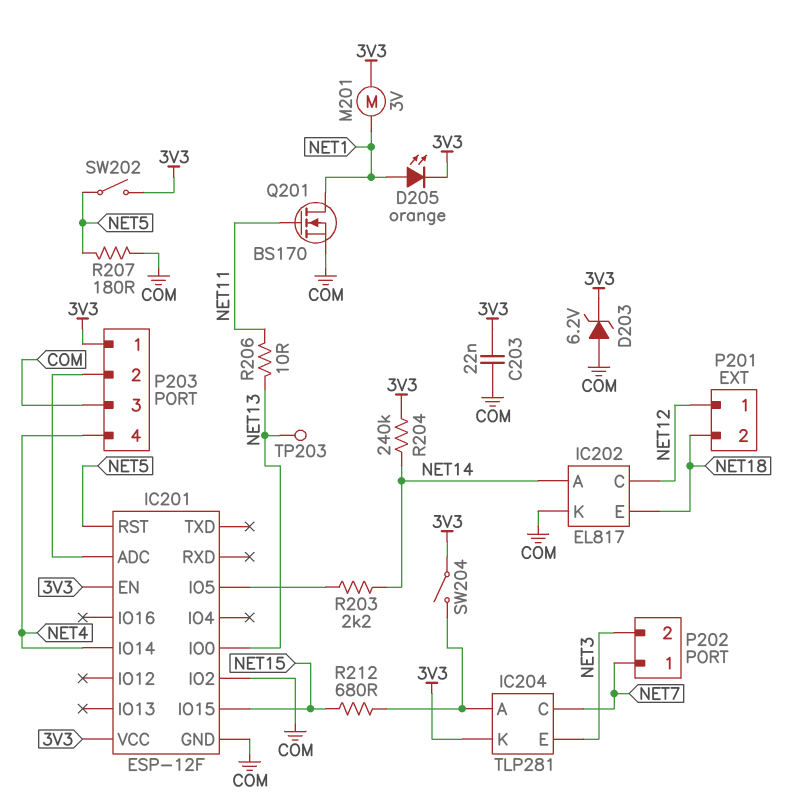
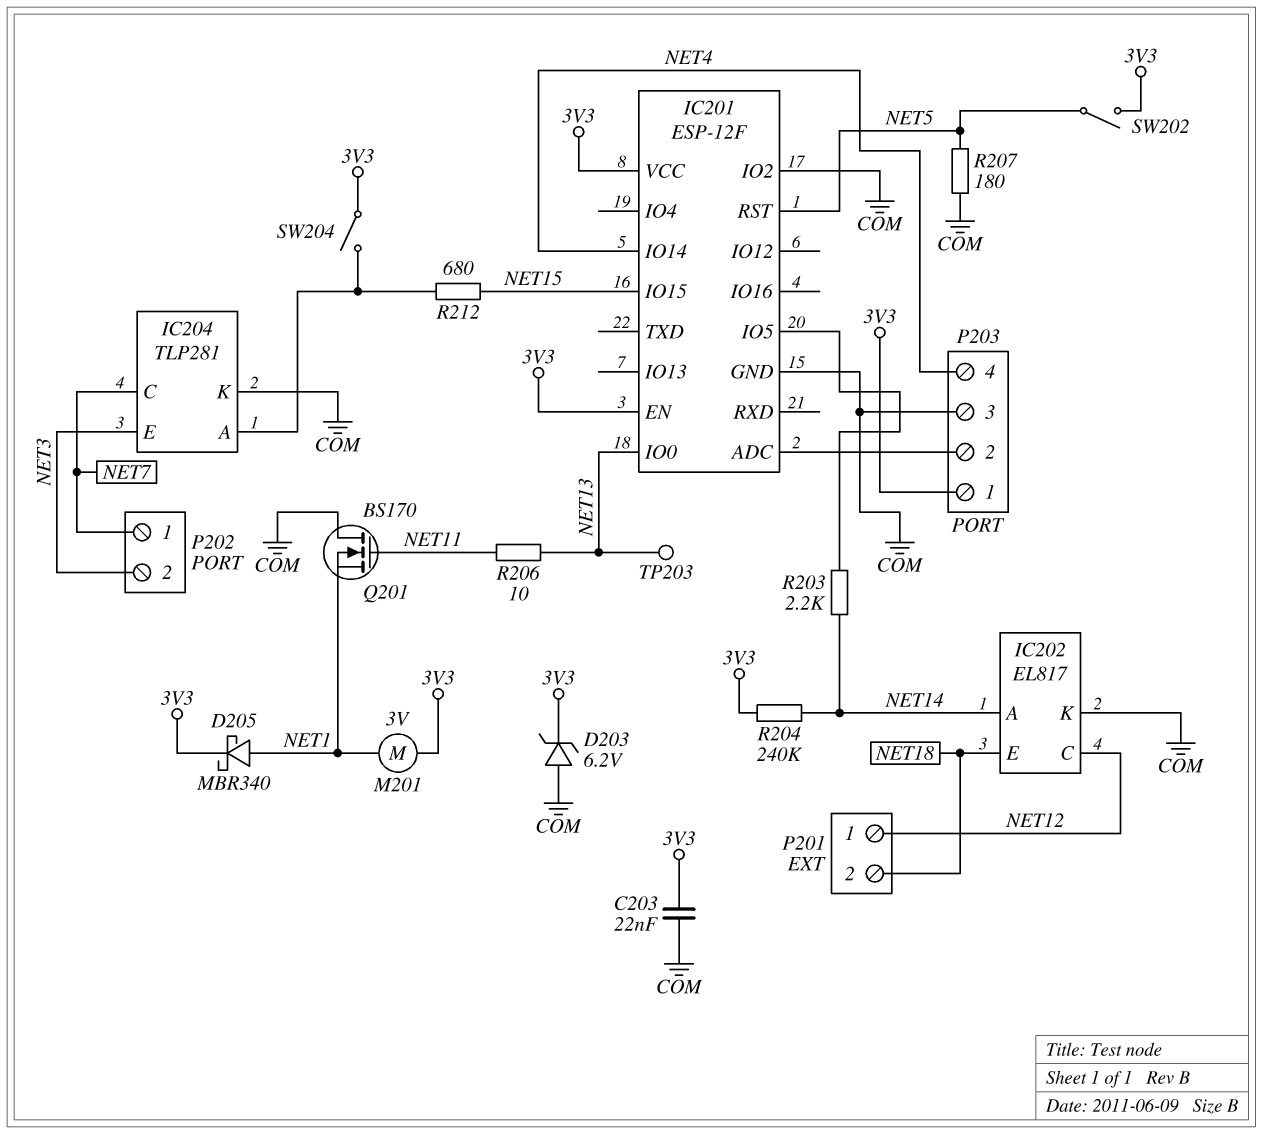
D205: LED orange (A NET1, K 3V3) -> schottky MBR340 (A NET1, K 3V3)
IC204 pin K: 3V3 -> COM
Q201: NMOS BS170 (G NET11, D NET1, S COM) -> NMOS BS170 (G NET11, D COM, S NET1)

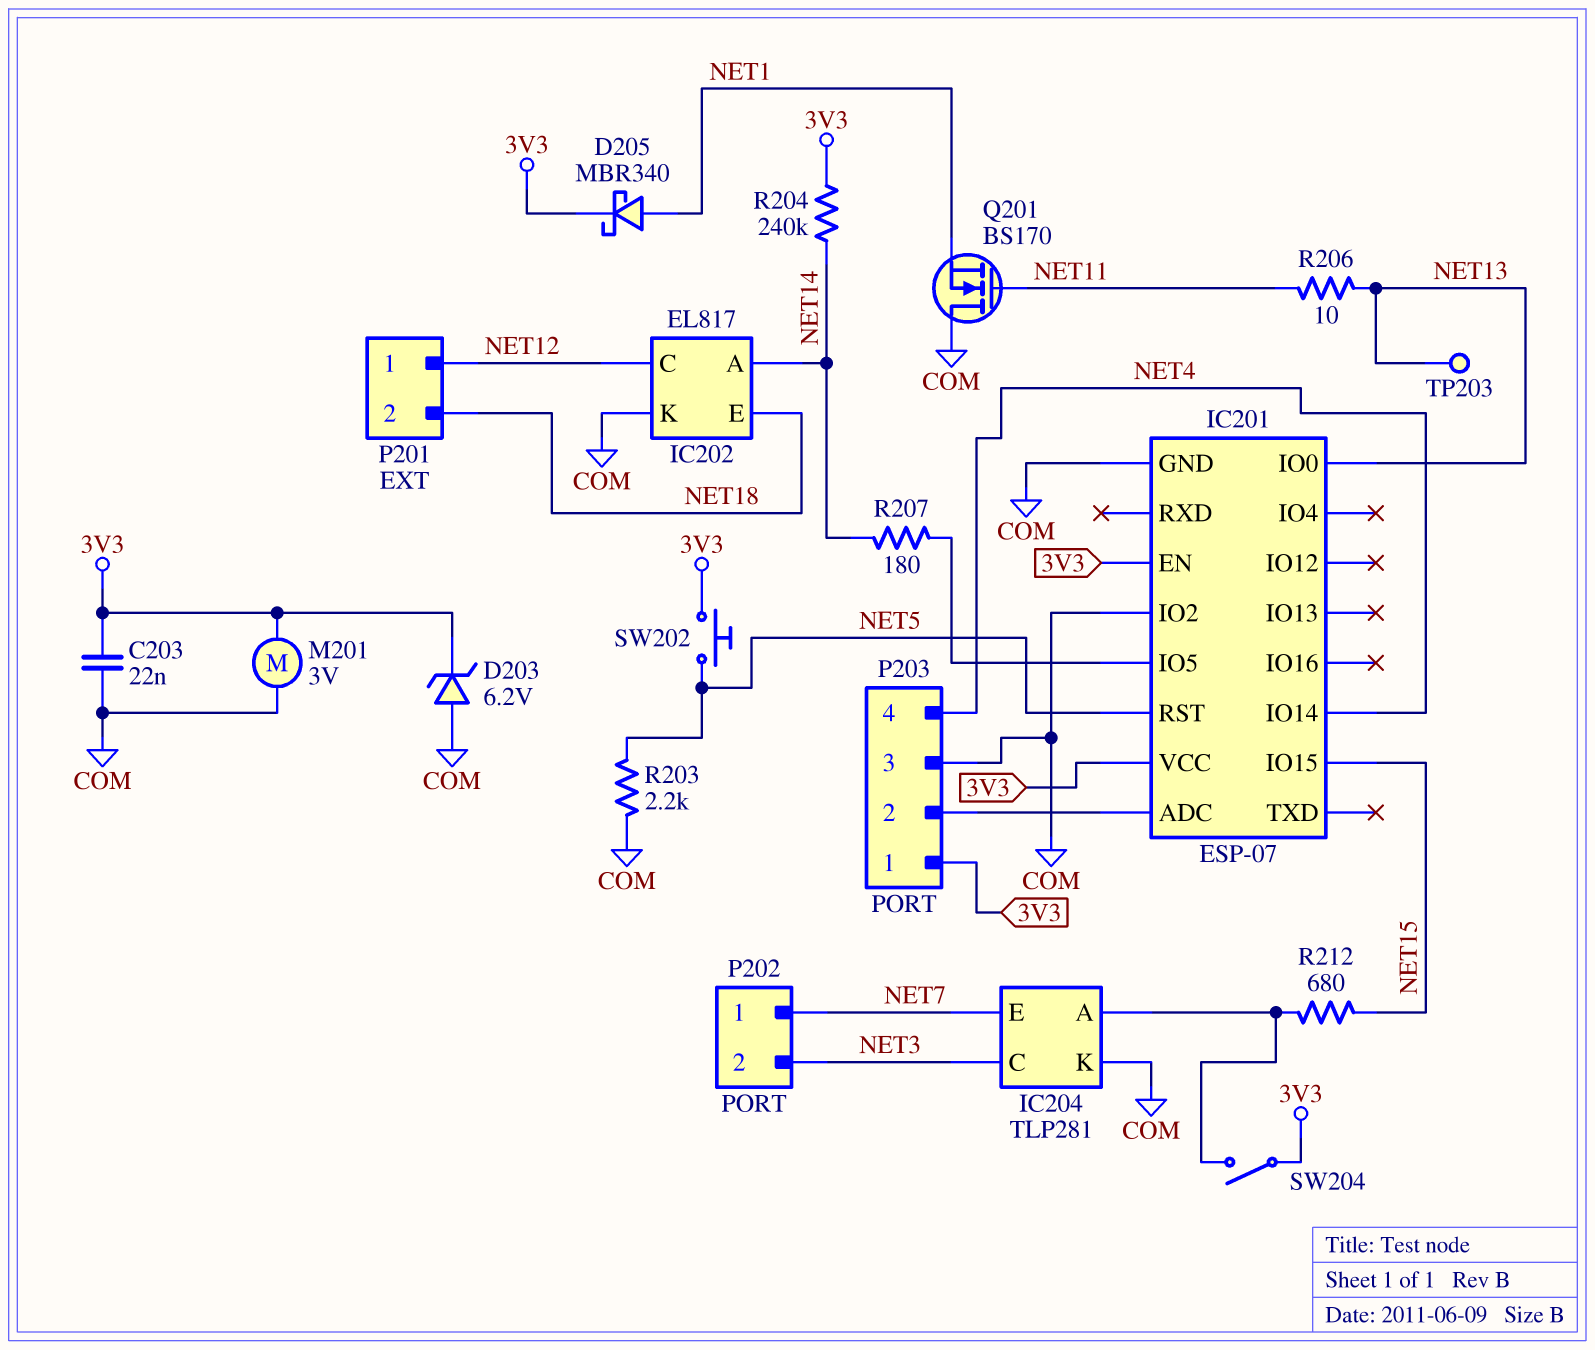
IC201: ESP-12F -> ESP-07
IC204 pin C: NET7 -> NET3
IC204 pin E: NET3 -> NET7
M201: motor 3V (3V3, NET1) -> motor 3V (3V3, COM)
R203: 2.2k (IC201/IO5, NET14) -> 2.2k (COM, NET5)
R207: 180 (COM, NET5) -> 180 (IC201/IO5, NET14)
SW202: switch (3V3, NET5) -> button (3V3, NET5)

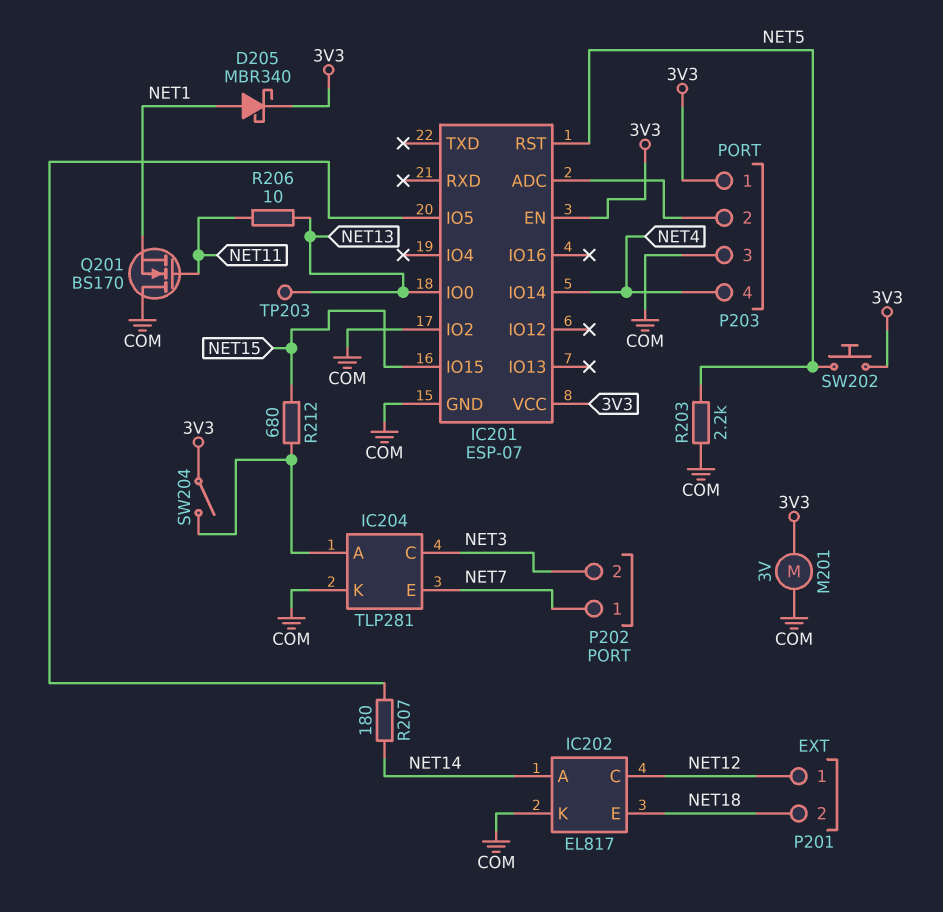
C203: 22nF (3V3, COM) -> none
D203: zener 6.2V (A COM, K 3V3) -> none
R204: 240k (3V3, NET14) -> none

